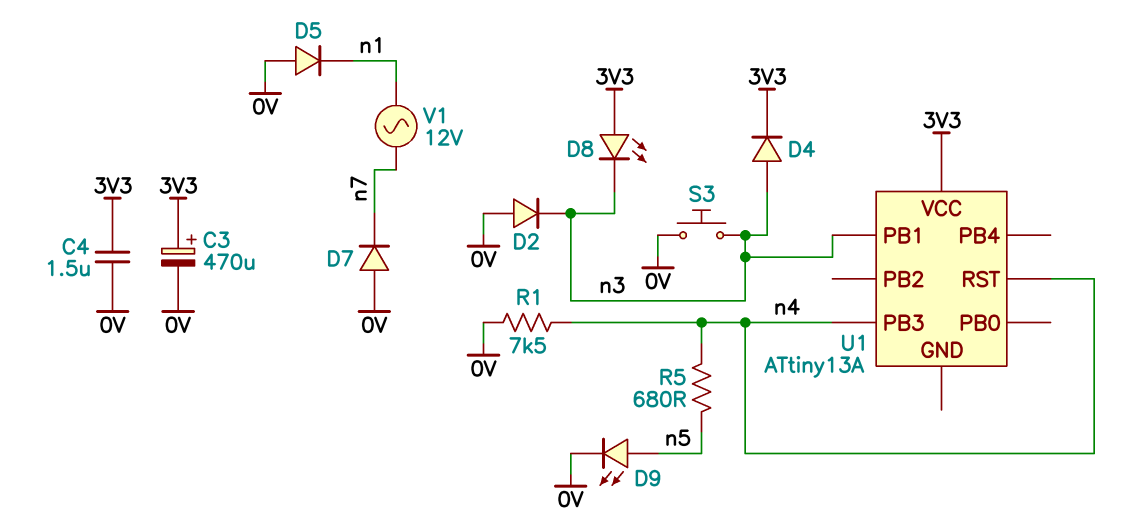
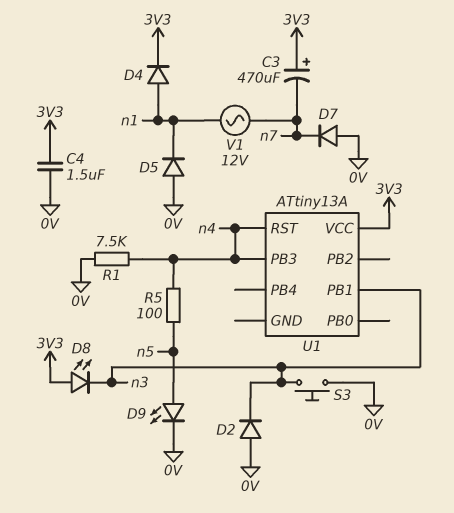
C3: 470uF (plus 3V3, minus 0V) -> 470uF (plus 3V3, minus n7)
D4: diode (A n3, K 3V3) -> diode (A n1, K 3V3)
R5: 680 (n4, n5) -> 100 (n4, n5)

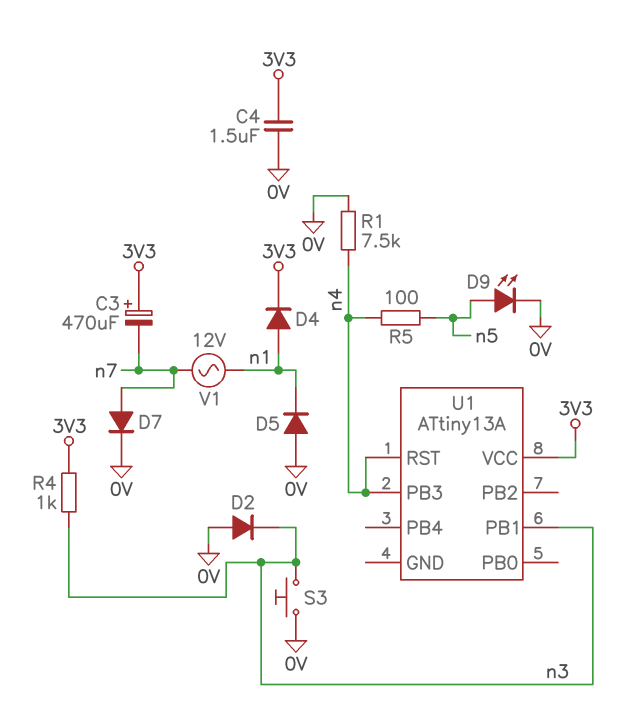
D7: diode (A 0V, K n7) -> diode (A n7, K 0V)
D8: LED (A 3V3, K n3) -> none
R4: none -> 1k (3V3, n3)

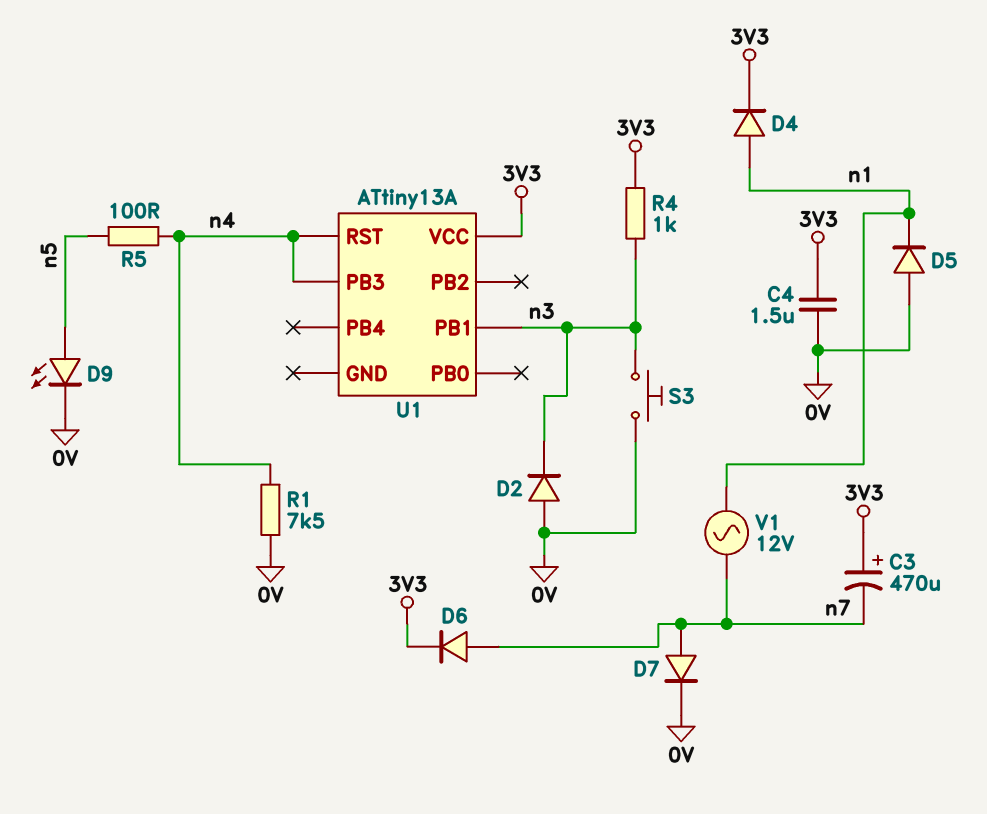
D6: none -> diode (A n7, K 3V3)

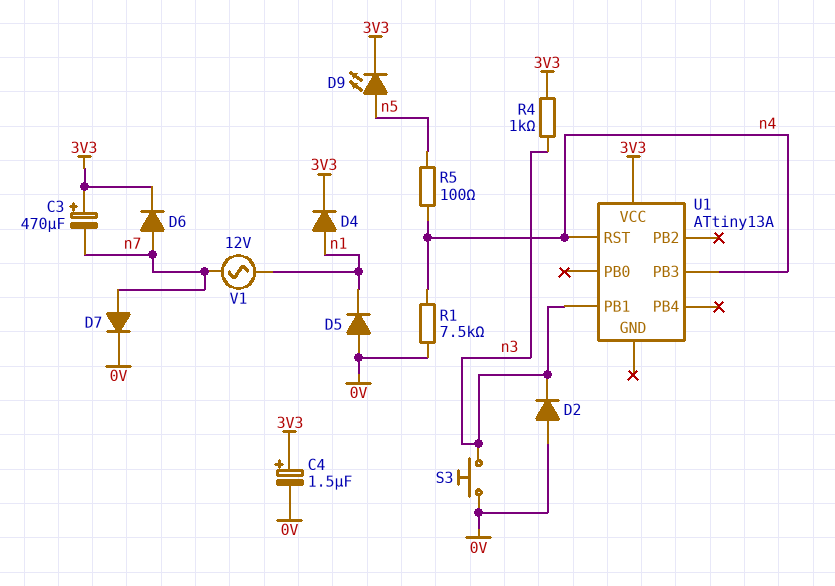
C4: 1.5uF (0V, 3V3) -> 1.5uF (plus 3V3, minus 0V)
D9: LED (A n5, K 0V) -> LED (A n5, K 3V3)

